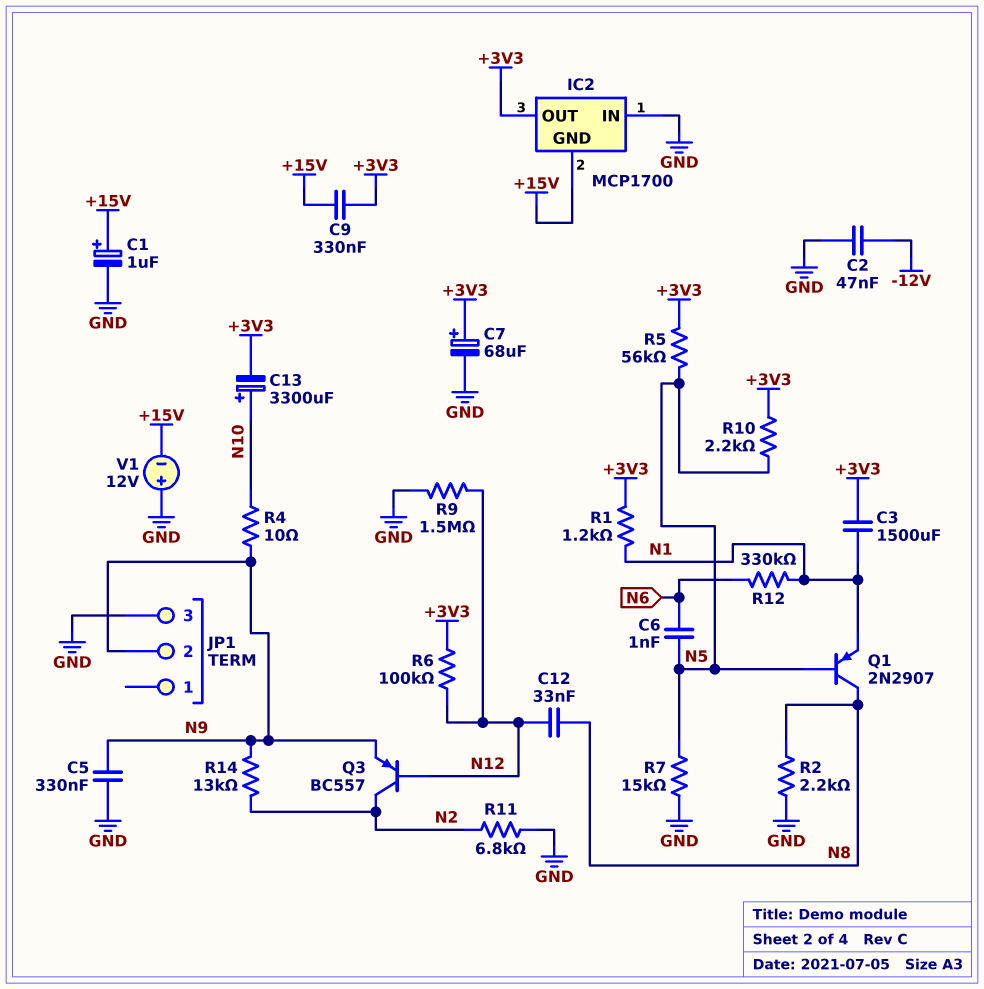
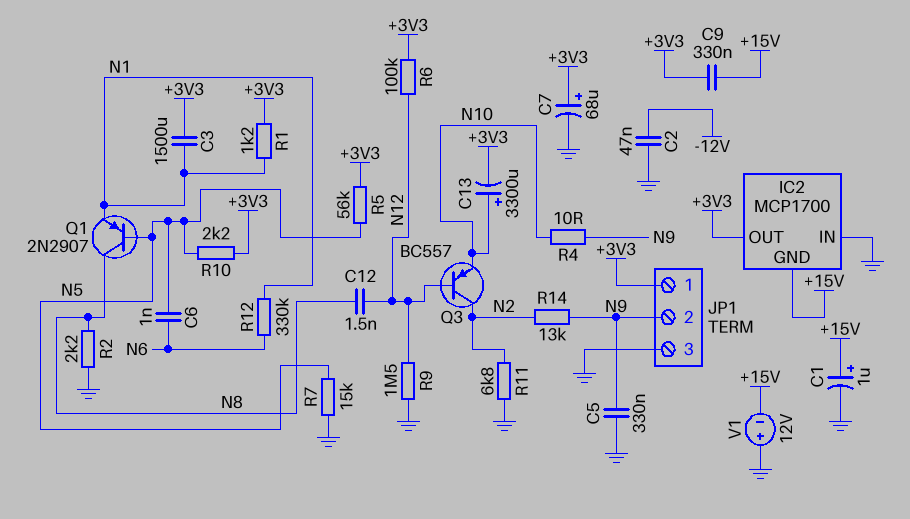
C12: 33nF (N8, N12) -> 1.5nF (N8, N12)
JP1 pin 1: none -> +3V3
Q3: PNP BC557 (B N12, C N2, E N9) -> PNP BC557 (B N12, C N2, E N10)

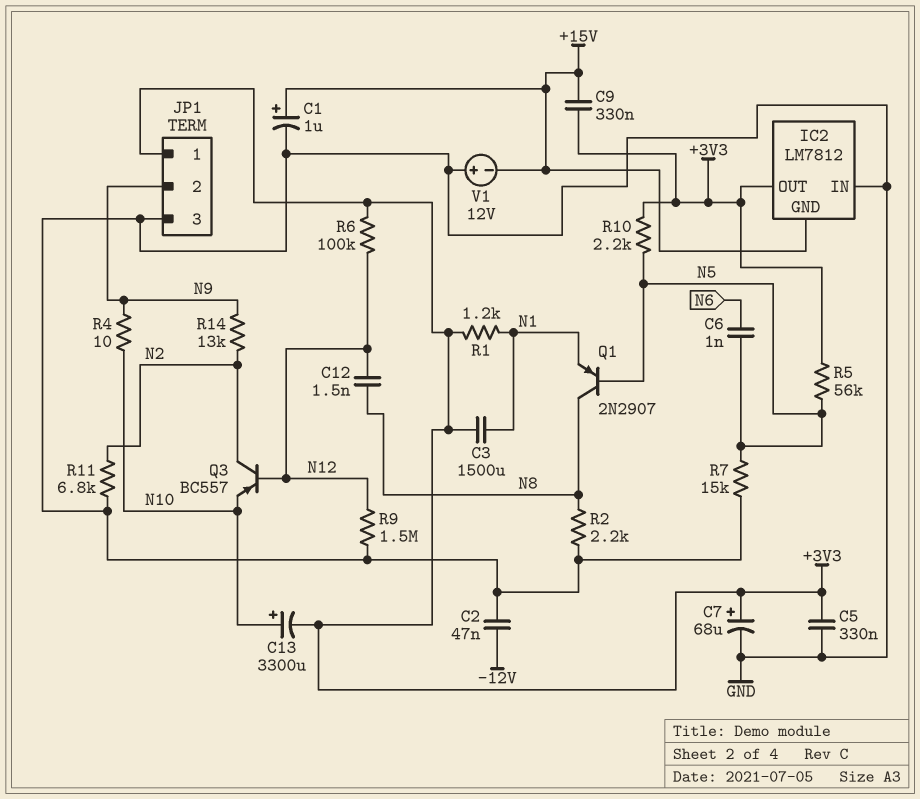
C5: 330nF (GND, N9) -> 330nF (+3V3, GND)
IC2: MCP1700 -> LM7812
R12: 330k (N1, N6) -> none

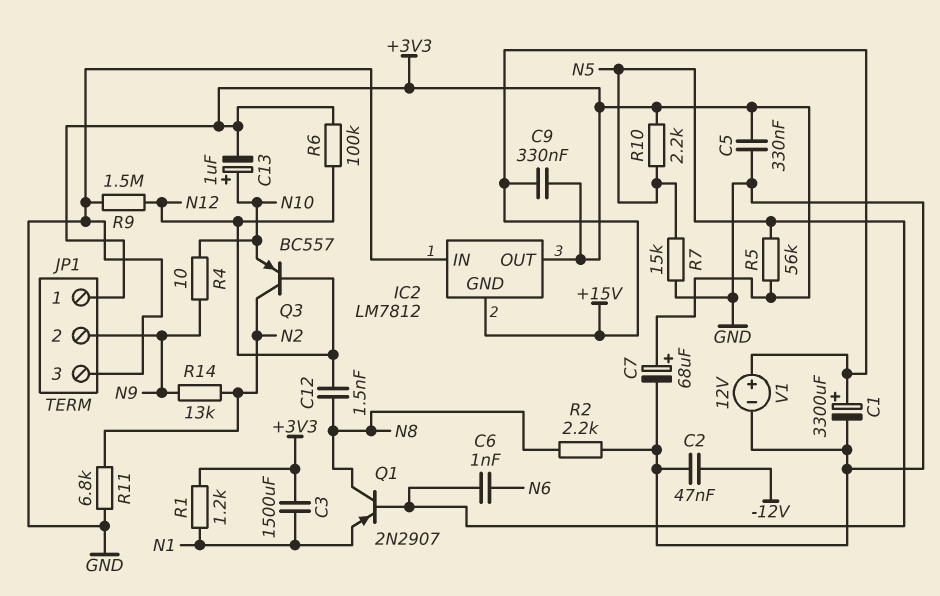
C1: 1uF (plus +15V, minus GND) -> 3300uF (plus +15V, minus GND)
C13: 3300uF (plus N10, minus +3V3) -> 1uF (plus N10, minus +3V3)
V1: 12V (plus GND, minus +15V) -> 12V (plus +15V, minus GND)

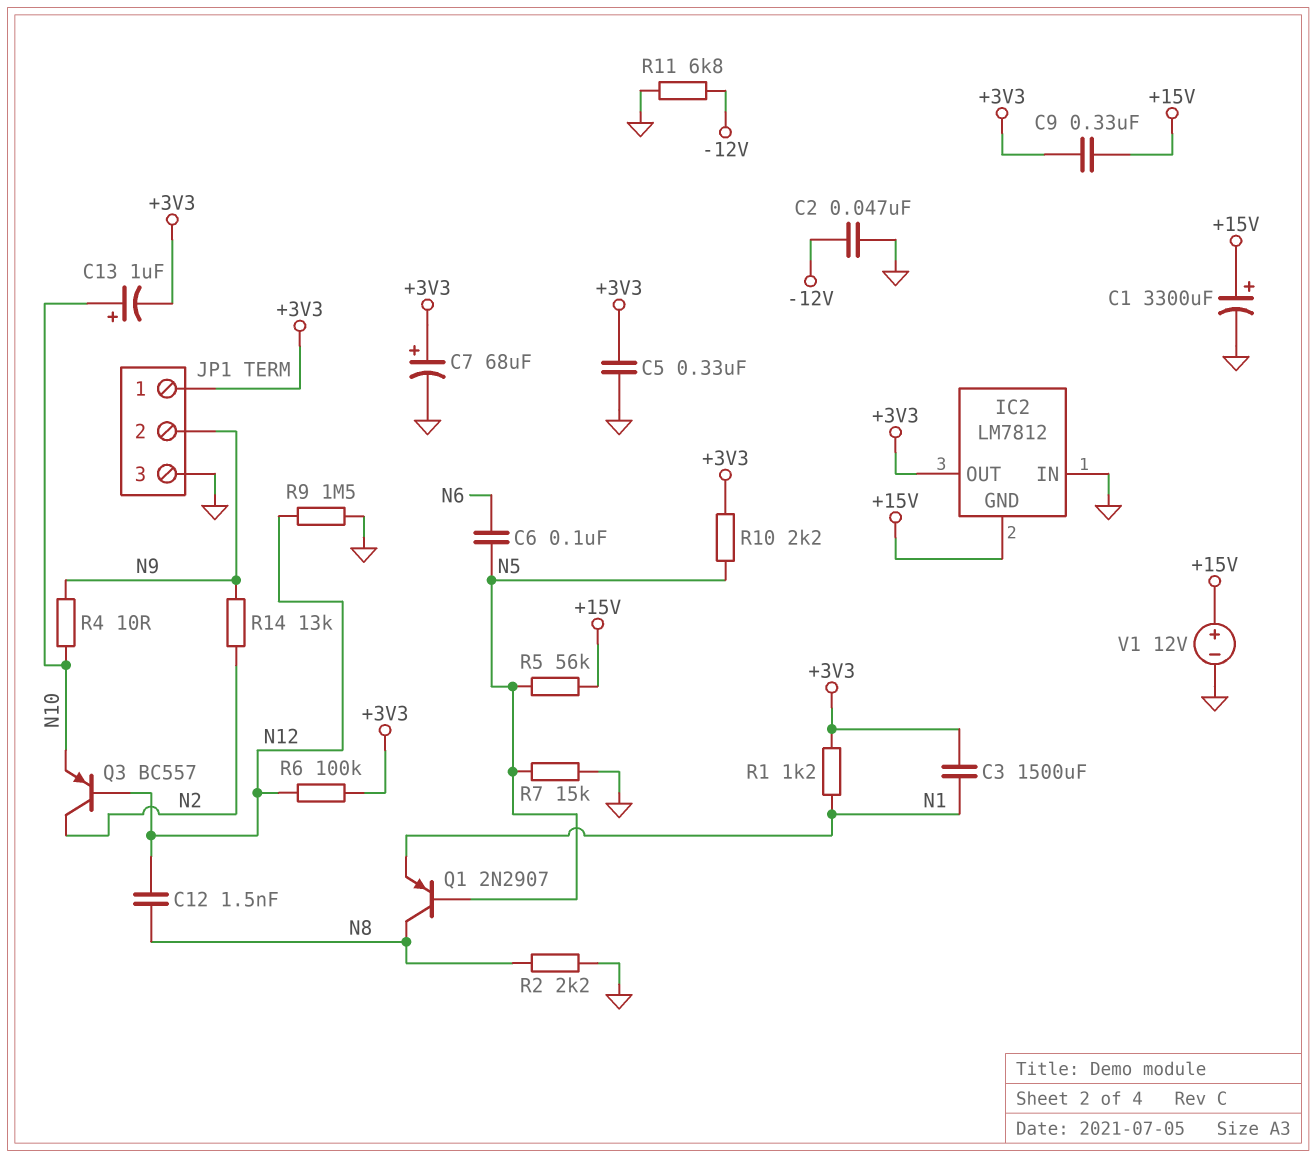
C6: 1nF (N5, N6) -> 100nF (N5, N6)
R5: 56k (+3V3, N5) -> 56k (+15V, N5)
R11: 6.8k (GND, N2) -> 6.8k (-12V, GND)

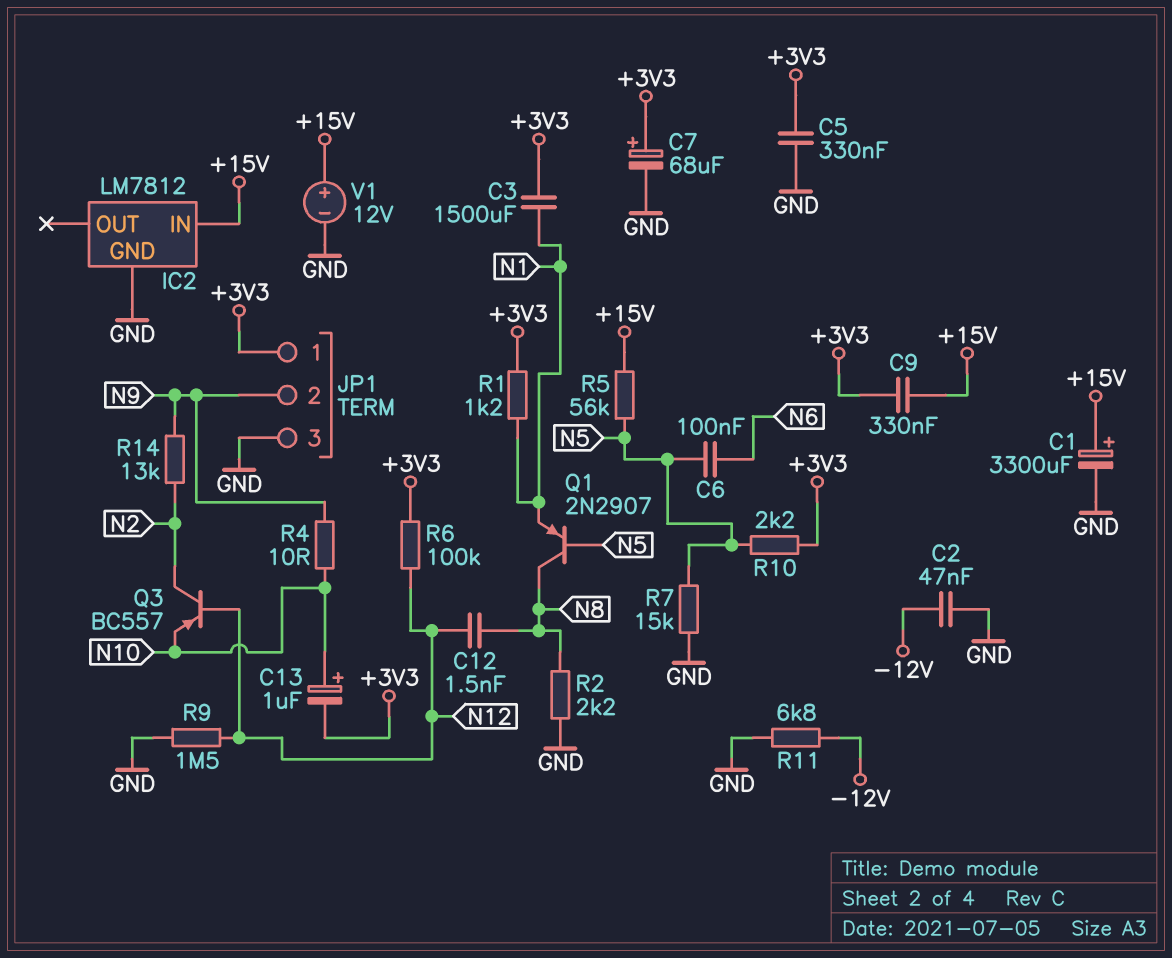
IC2 pin GND: +15V -> GND
IC2 pin IN: GND -> +15V
IC2 pin OUT: +3V3 -> none

